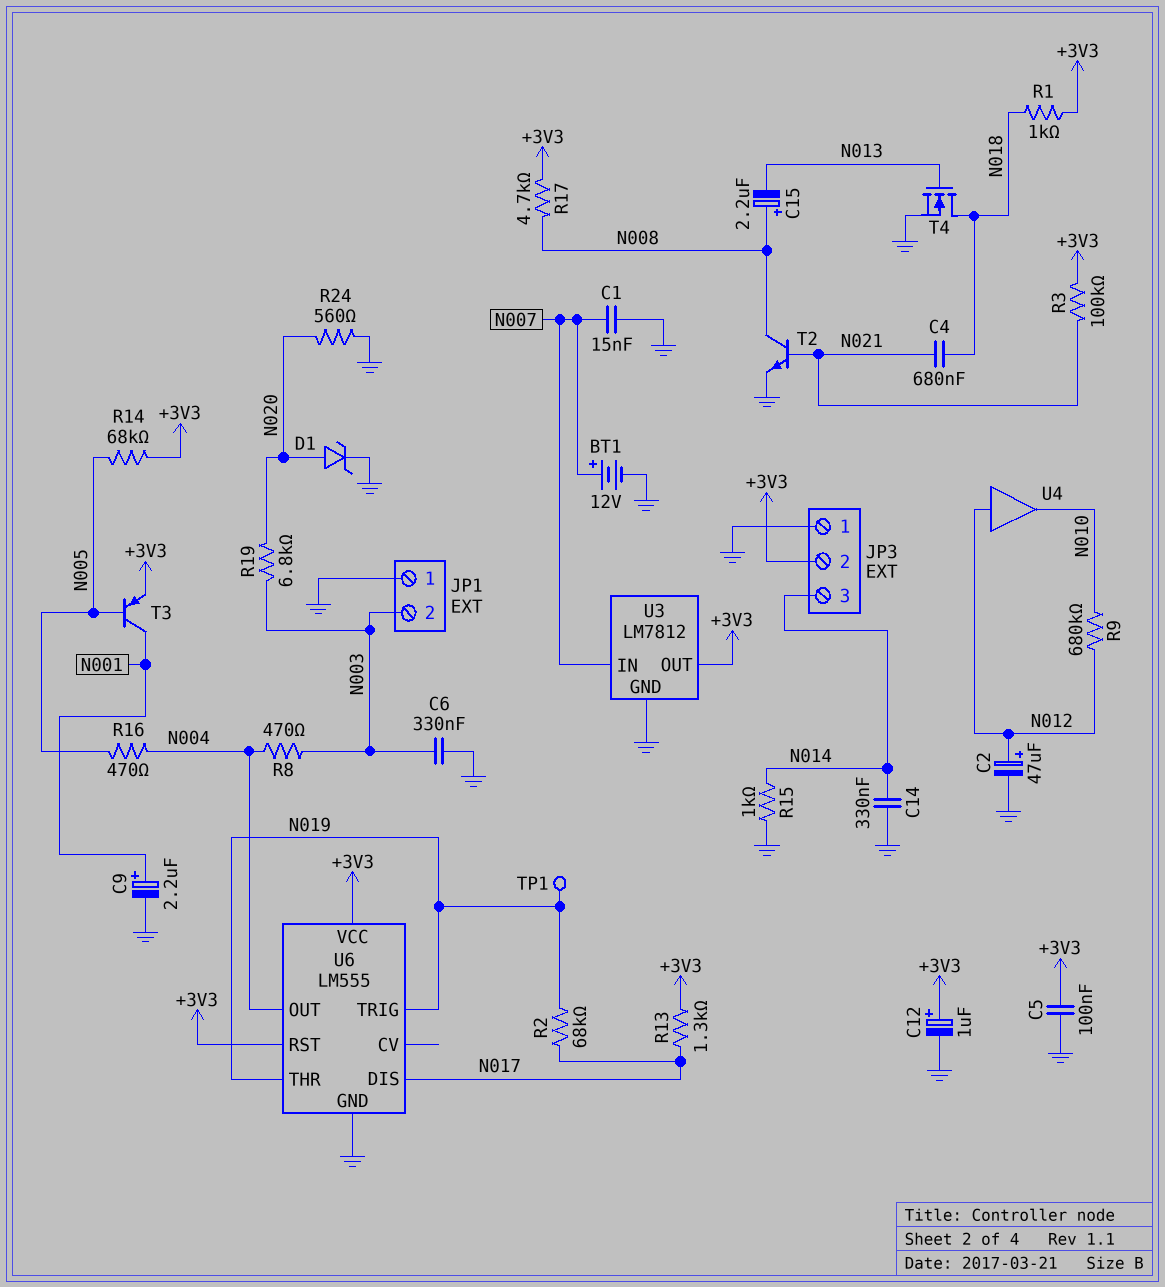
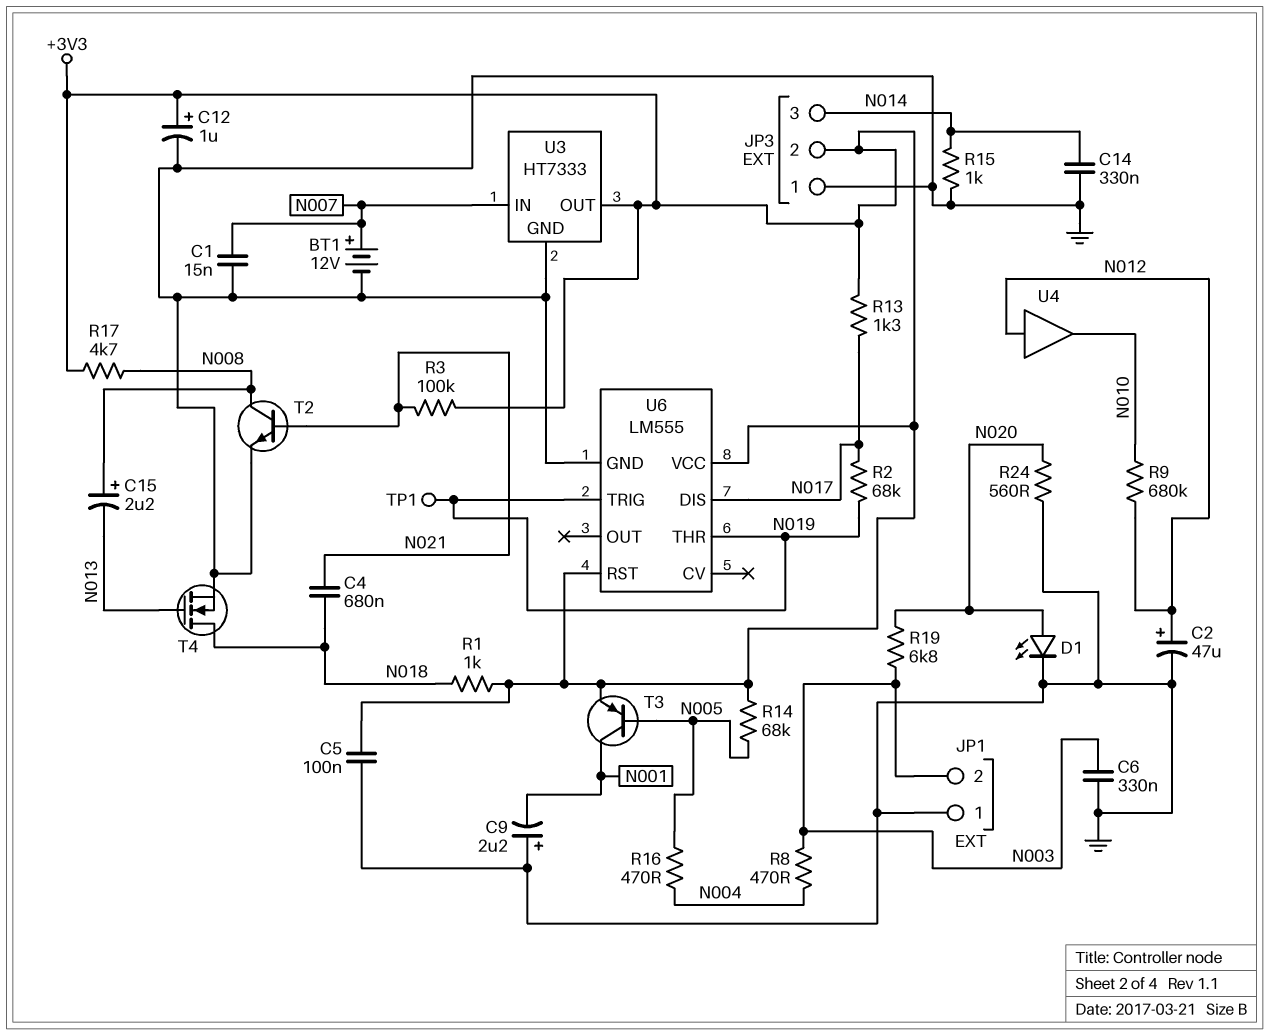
C9: 2.2uF (plus N001, minus GND) -> 2.2uF (plus GND, minus N001)
D1: zener (A N020, K GND) -> LED (A N020, K GND)
U3: LM7812 -> HT7333
U6 pin OUT: N004 -> none

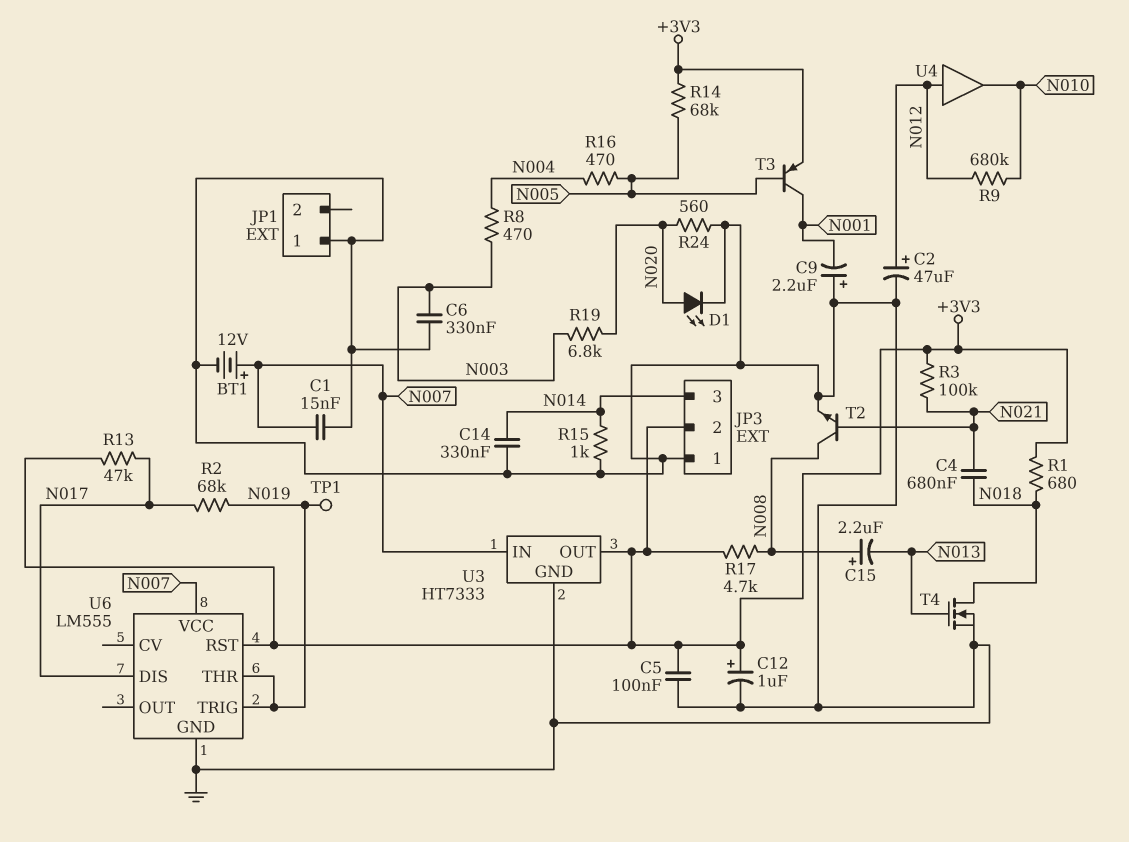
JP1 pin 2: N003 -> none
R1: 1k (+3V3, N018) -> 680 (+3V3, N018)
R13: 1.3k (+3V3, N017) -> 47k (+3V3, N017)
U6 pin VCC: +3V3 -> N007

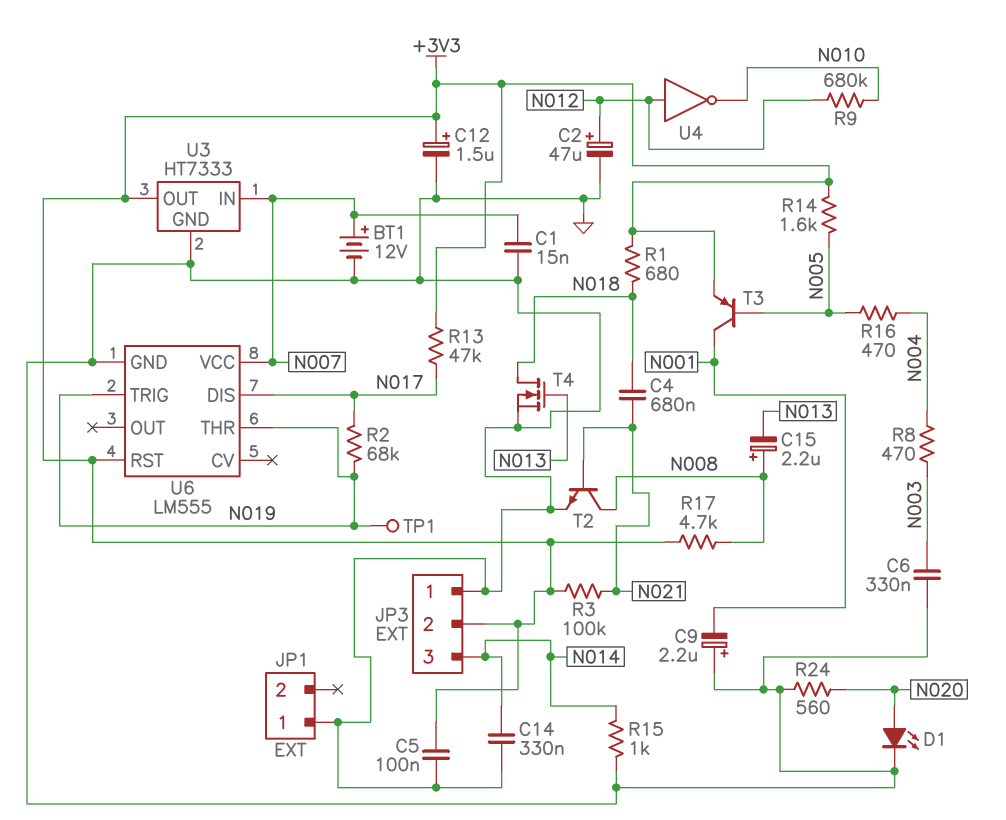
C12: 1uF (plus +3V3, minus GND) -> 1.5uF (plus +3V3, minus GND)
R14: 68k (+3V3, N005) -> 1.6k (+3V3, N005)
R19: 6.8k (N003, N020) -> none
U4: buffer (in N012, out N010) -> NOT (in N012, out N010)

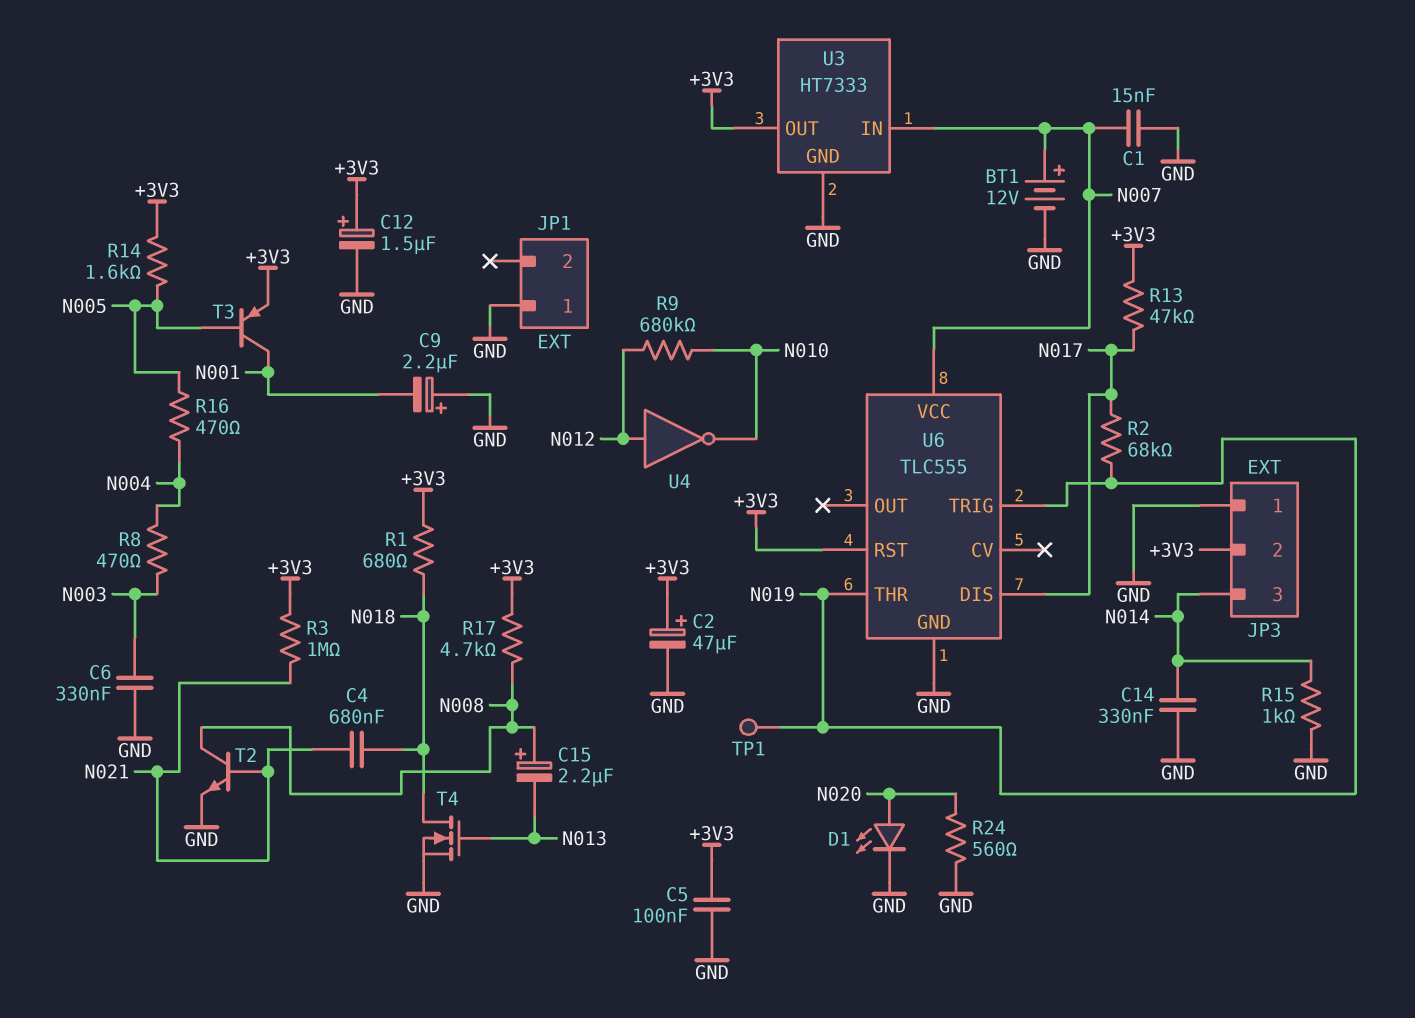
C2: 47uF (plus N012, minus GND) -> 47uF (plus +3V3, minus GND)
R3: 100k (+3V3, N021) -> 1M (+3V3, N021)
U6: LM555 -> TLC555

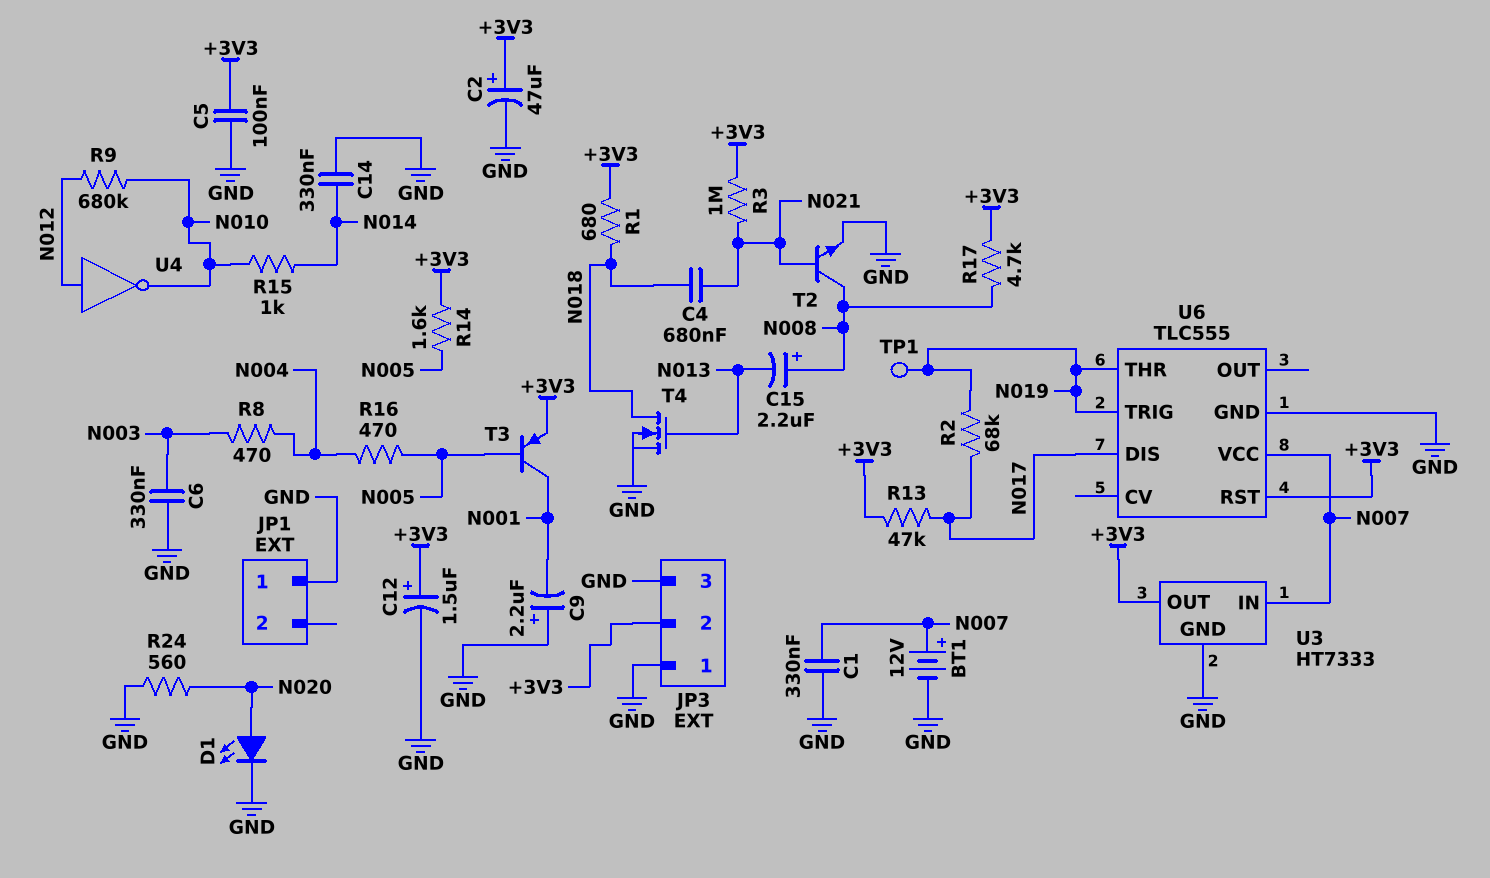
C1: 15nF (GND, N007) -> 330nF (GND, N007)
JP3 pin 3: N014 -> GND
R15: 1k (GND, N014) -> 1k (N010, N014)

